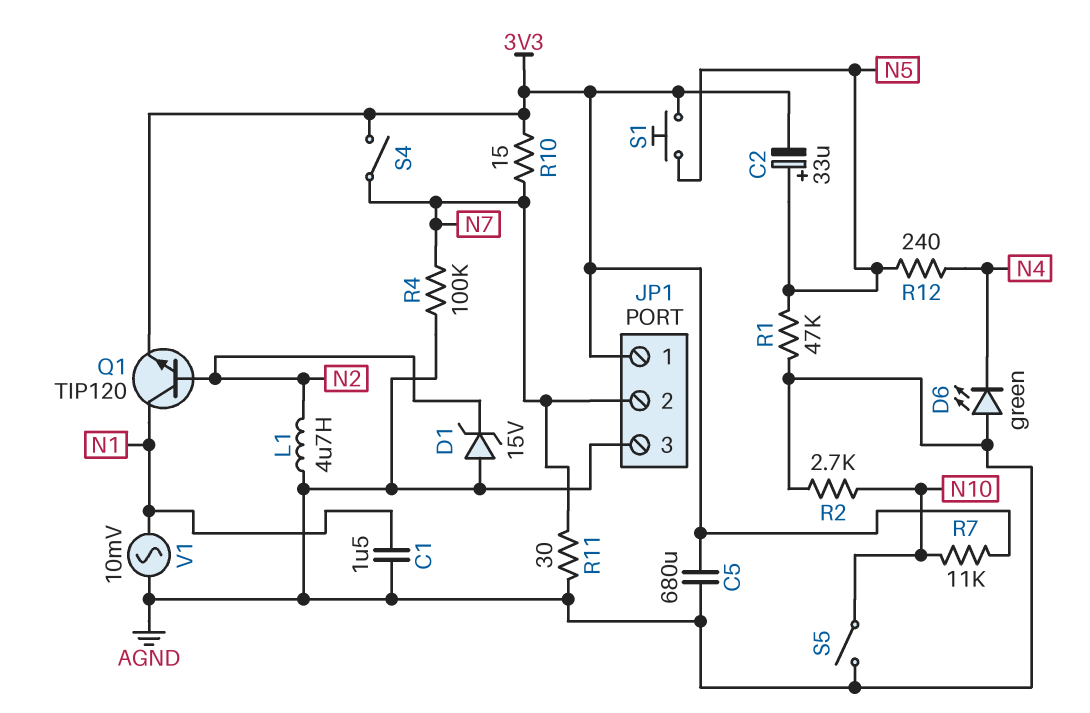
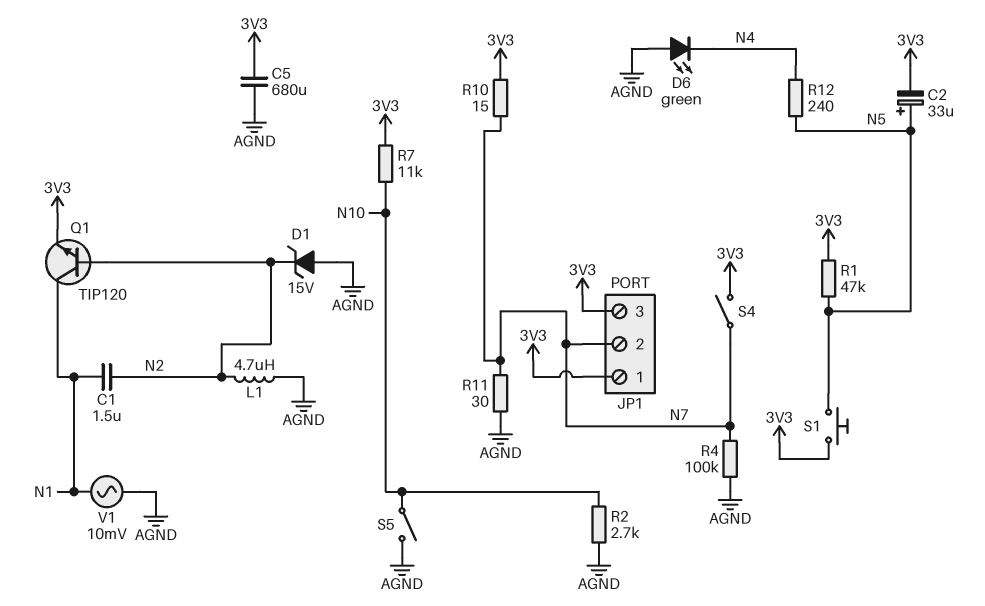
C1: 1.5uF (AGND, N1) -> 1.5uF (N1, N2)
JP1 pin 3: AGND -> 3V3
R1: 47k (AGND, N5) -> 47k (3V3, N5)

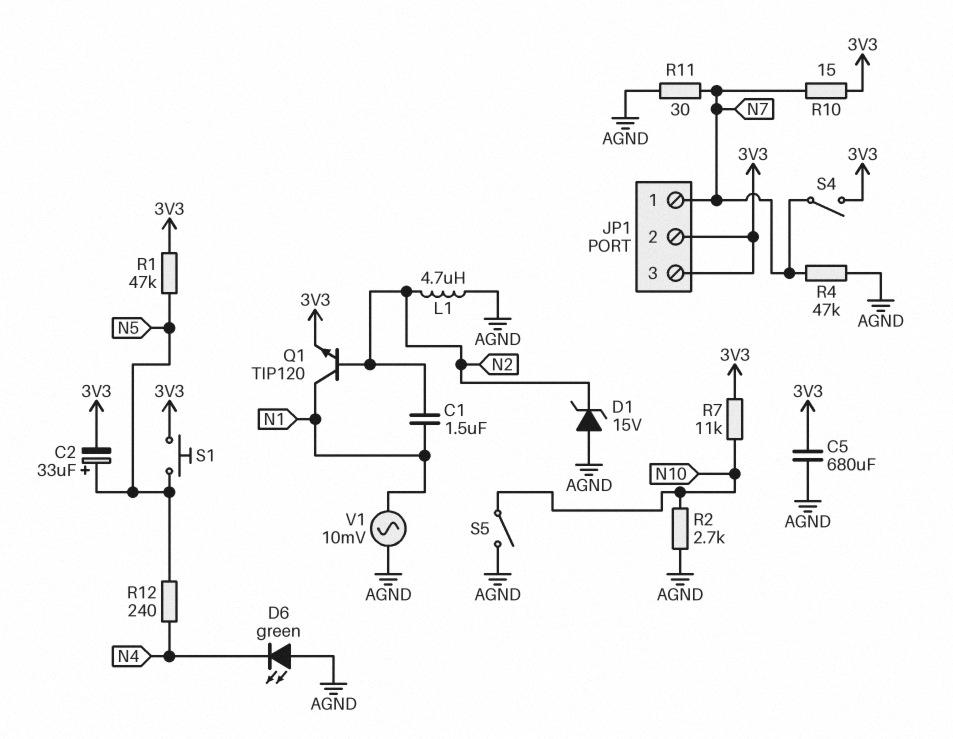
JP1 pin 1: 3V3 -> N7
JP1 pin 2: N7 -> 3V3
R4: 100k (AGND, N7) -> 47k (AGND, N7)

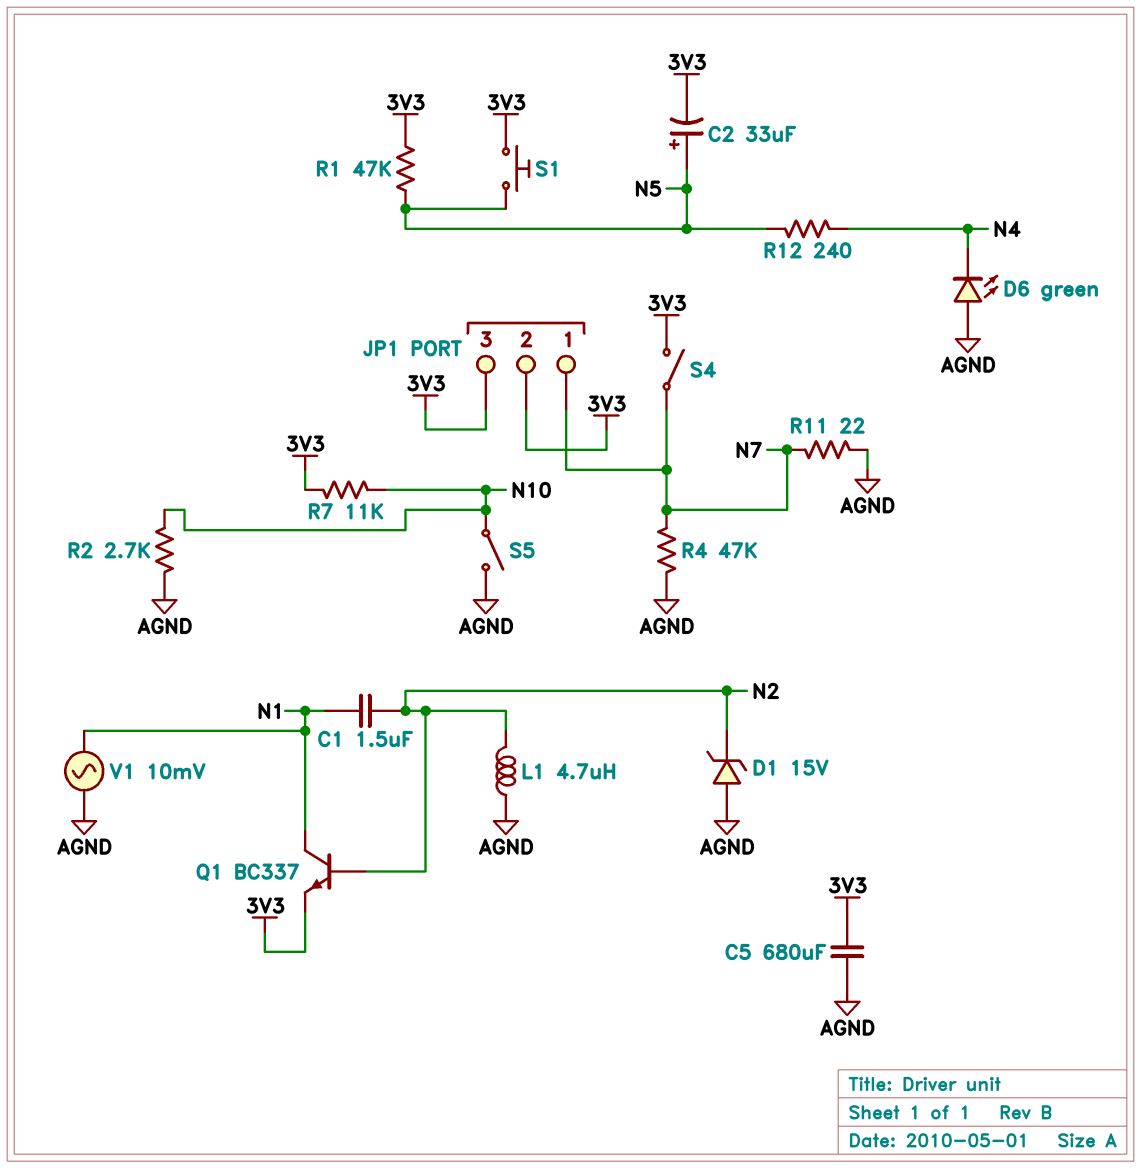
Q1: NPN TIP120 (B N2, C N1, E 3V3) -> NPN BC337 (B N2, C N1, E 3V3)
R10: 15 (3V3, N7) -> none
R11: 30 (AGND, N7) -> 22 (AGND, N7)

